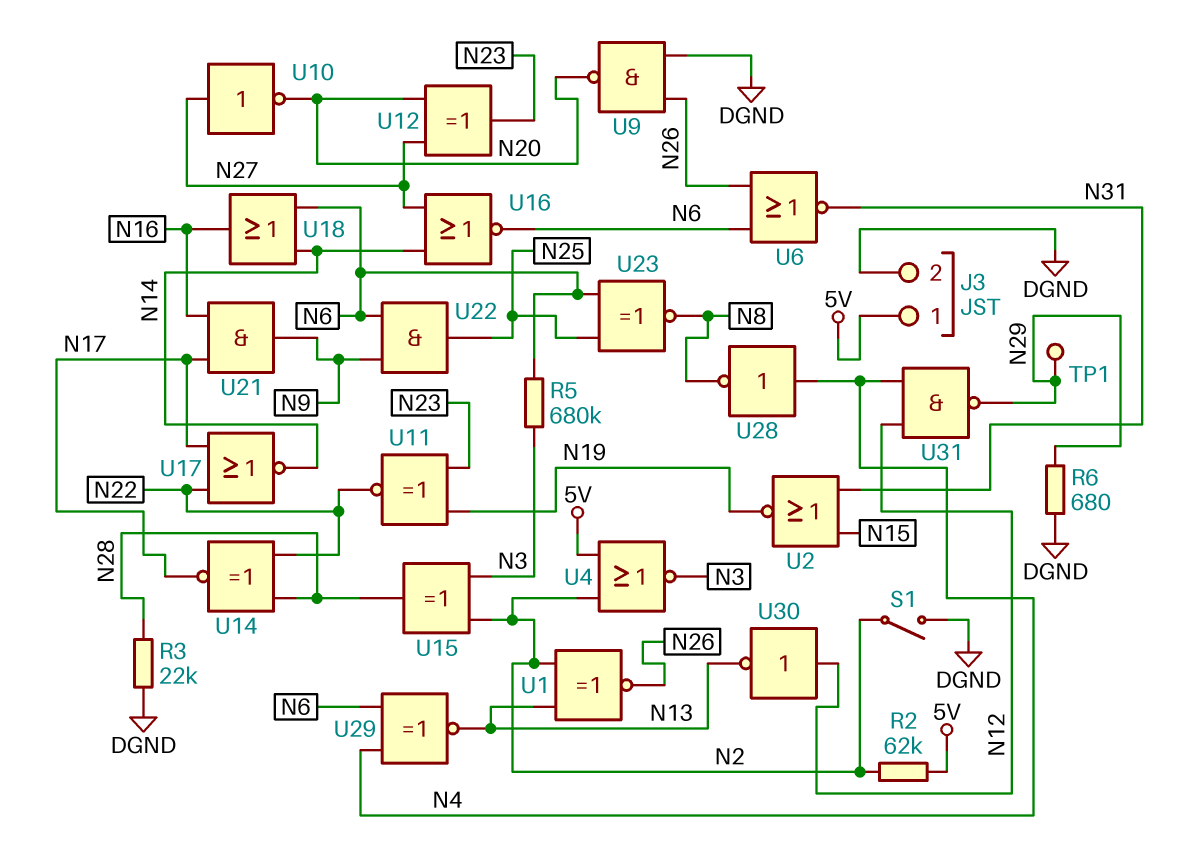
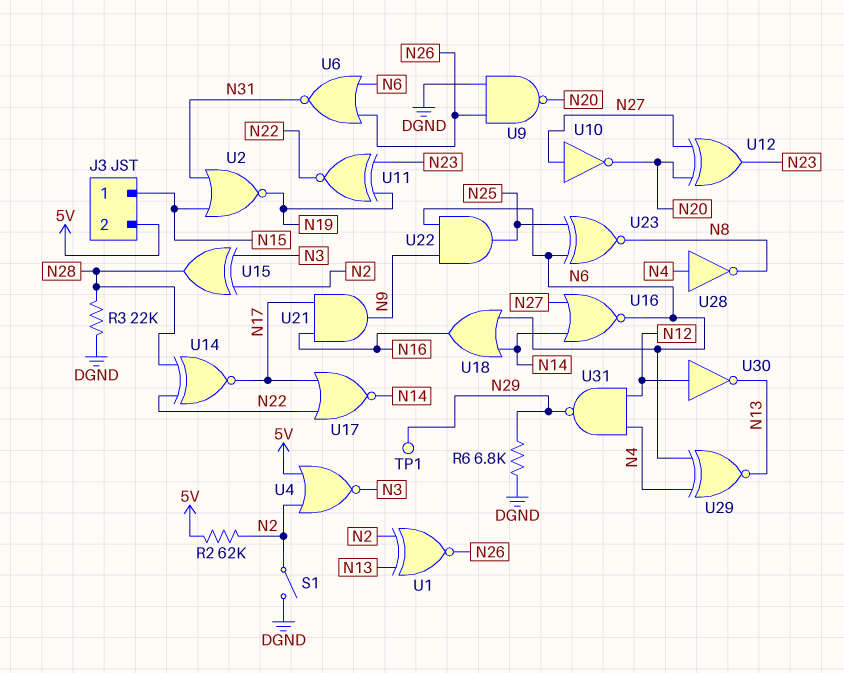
J3 pin 1: 5V -> N15
J3 pin 2: DGND -> 5V
R5: 680k (N3, N6) -> none
R6: 680 (DGND, N29) -> 6.8k (DGND, N29)

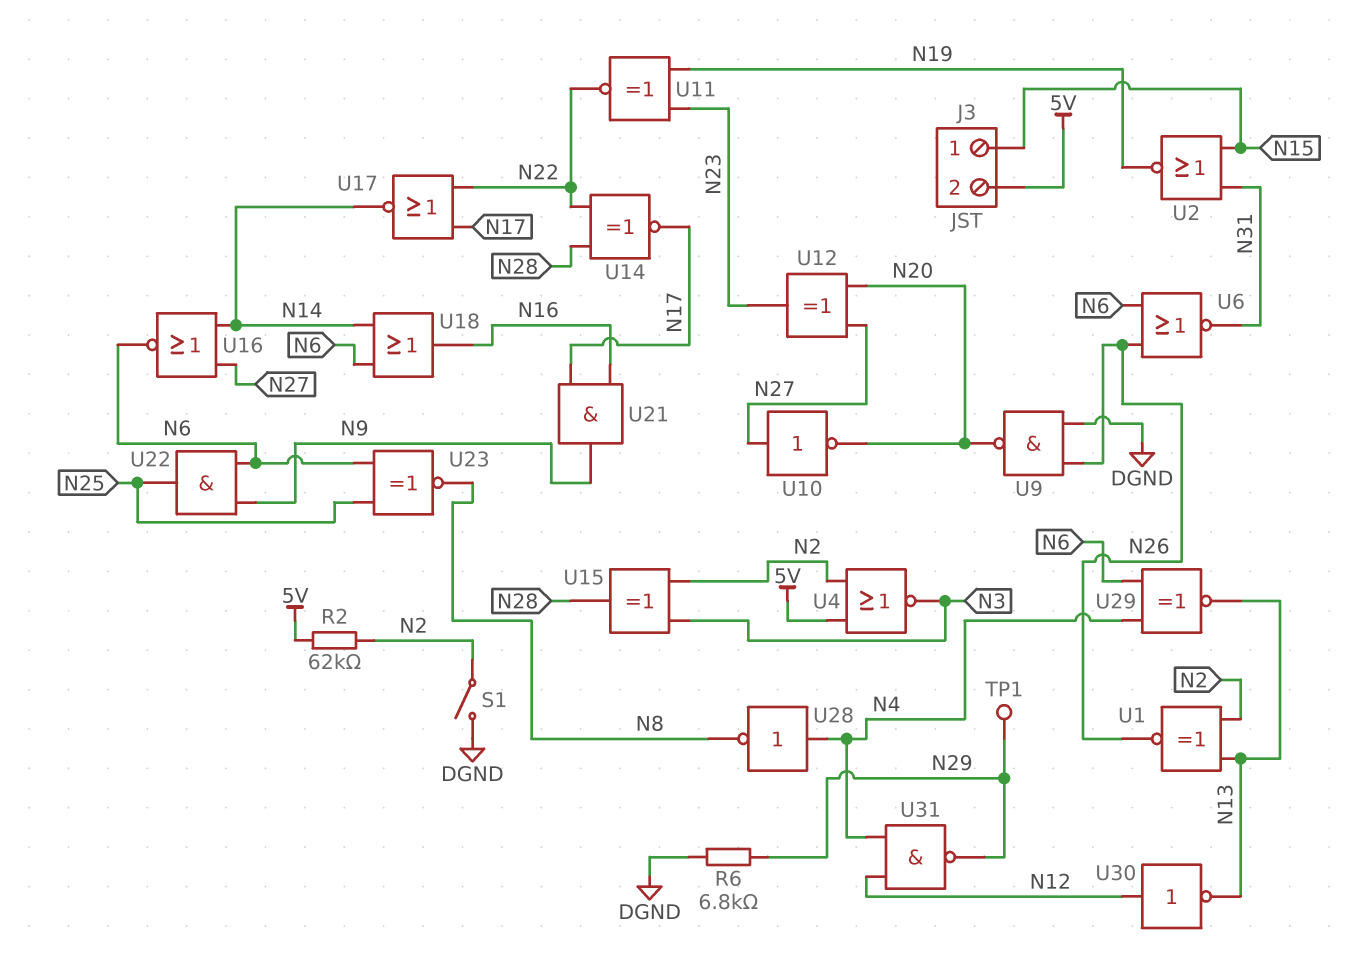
R3: 22k (DGND, N28) -> none

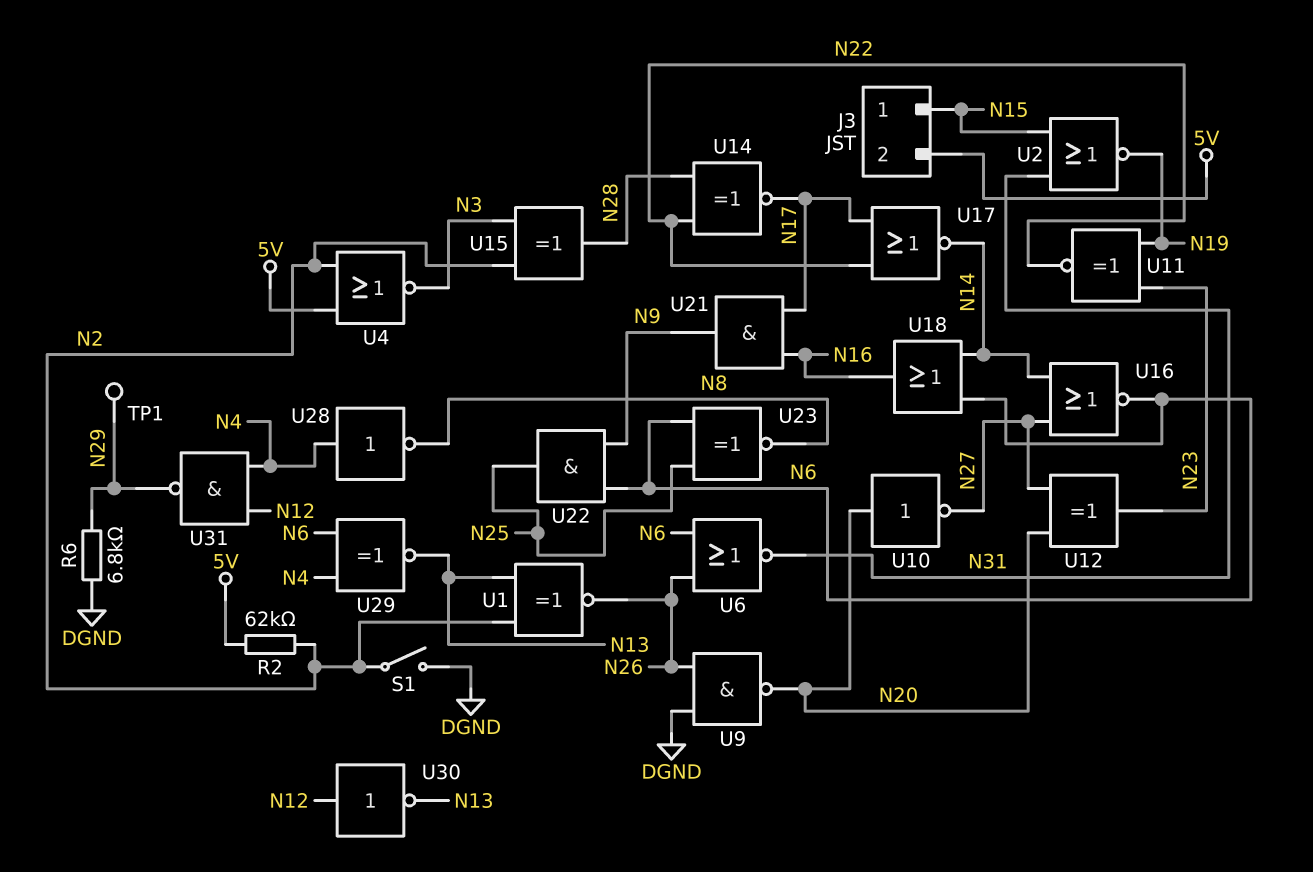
U10: NOT (in N27, out N20) -> NOT (in N20, out N27)

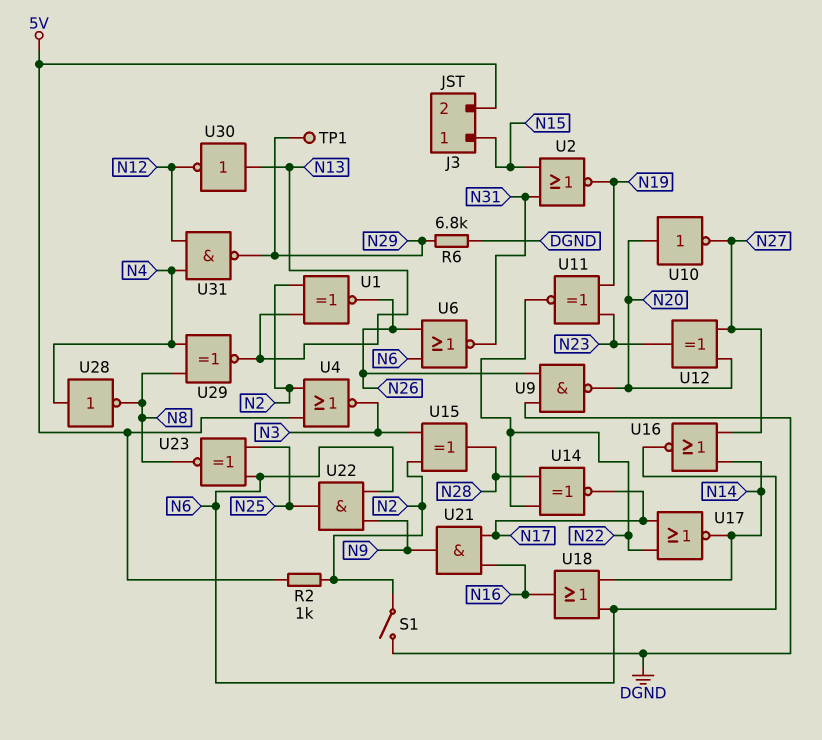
R2: 62k (5V, N2) -> 1k (5V, N2)
U29: XNOR (in N4, in N6, out N13) -> XNOR (in N4, in N8, out N13)
U30: NOT (in N12, out N13) -> NOT (in N13, out N12)

